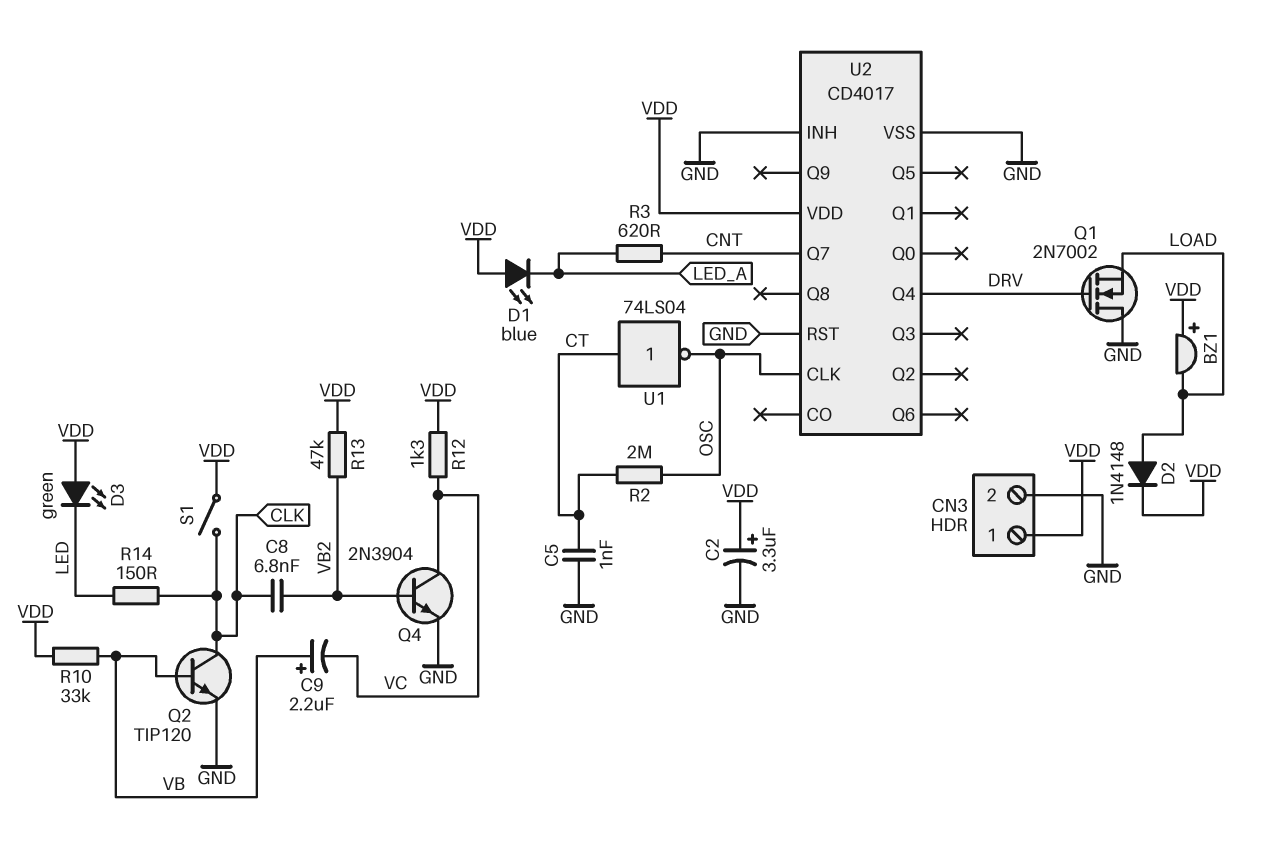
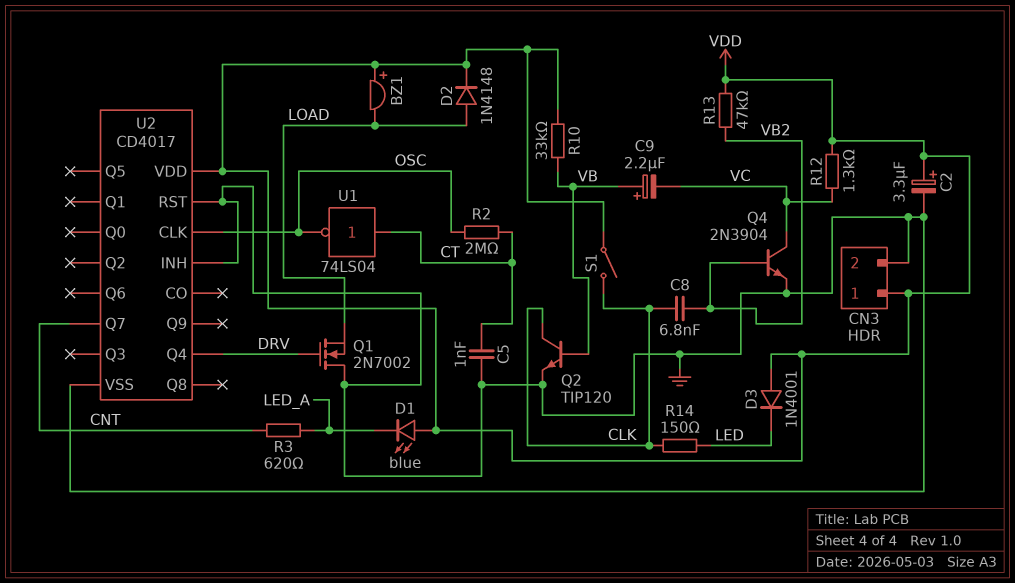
D3: LED green (A VDD, K LED) -> diode 1N4001 (A VDD, K LED)

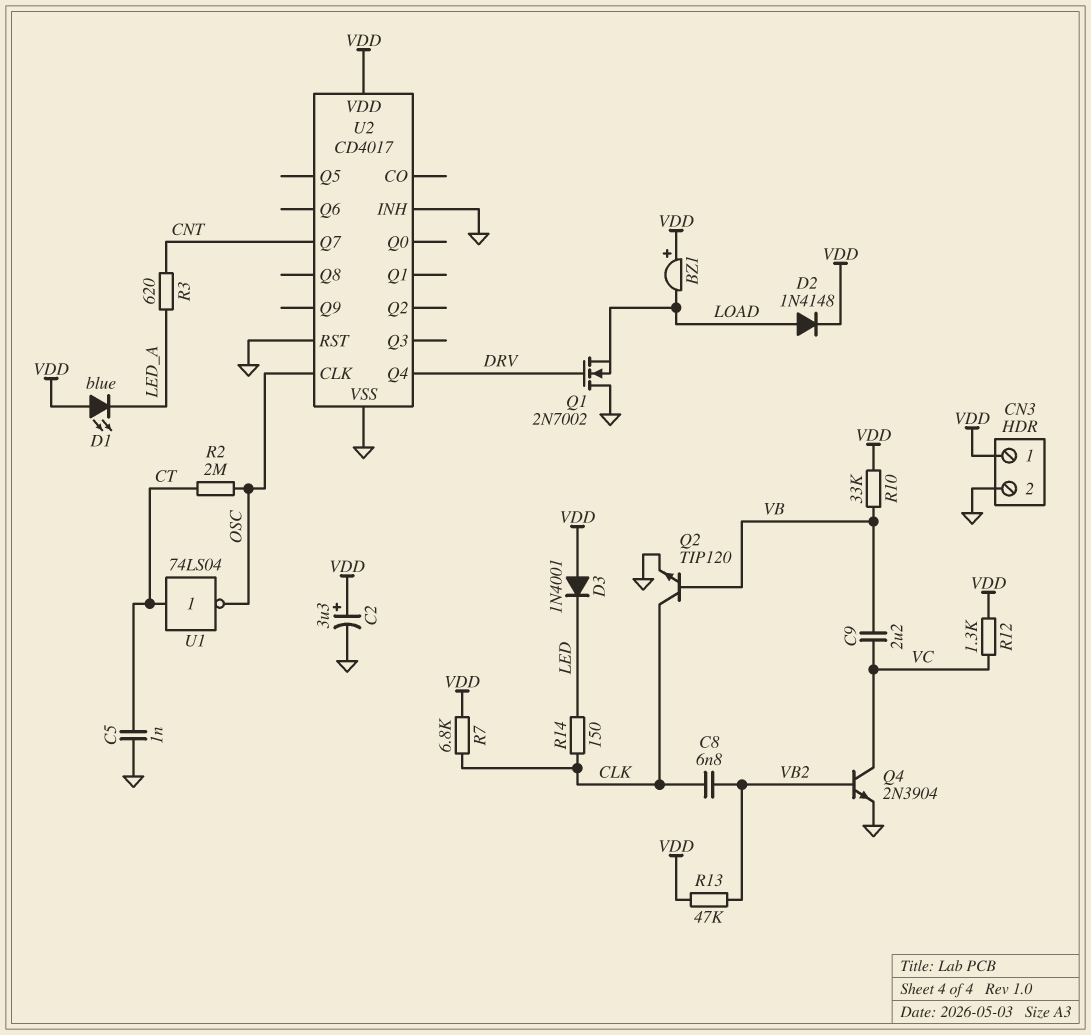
C9: 2.2uF (plus VB, minus VC) -> 2.2uF (VB, VC)
R7: none -> 6.8k (CLK, VDD)
S1: switch (CLK, VDD) -> none

